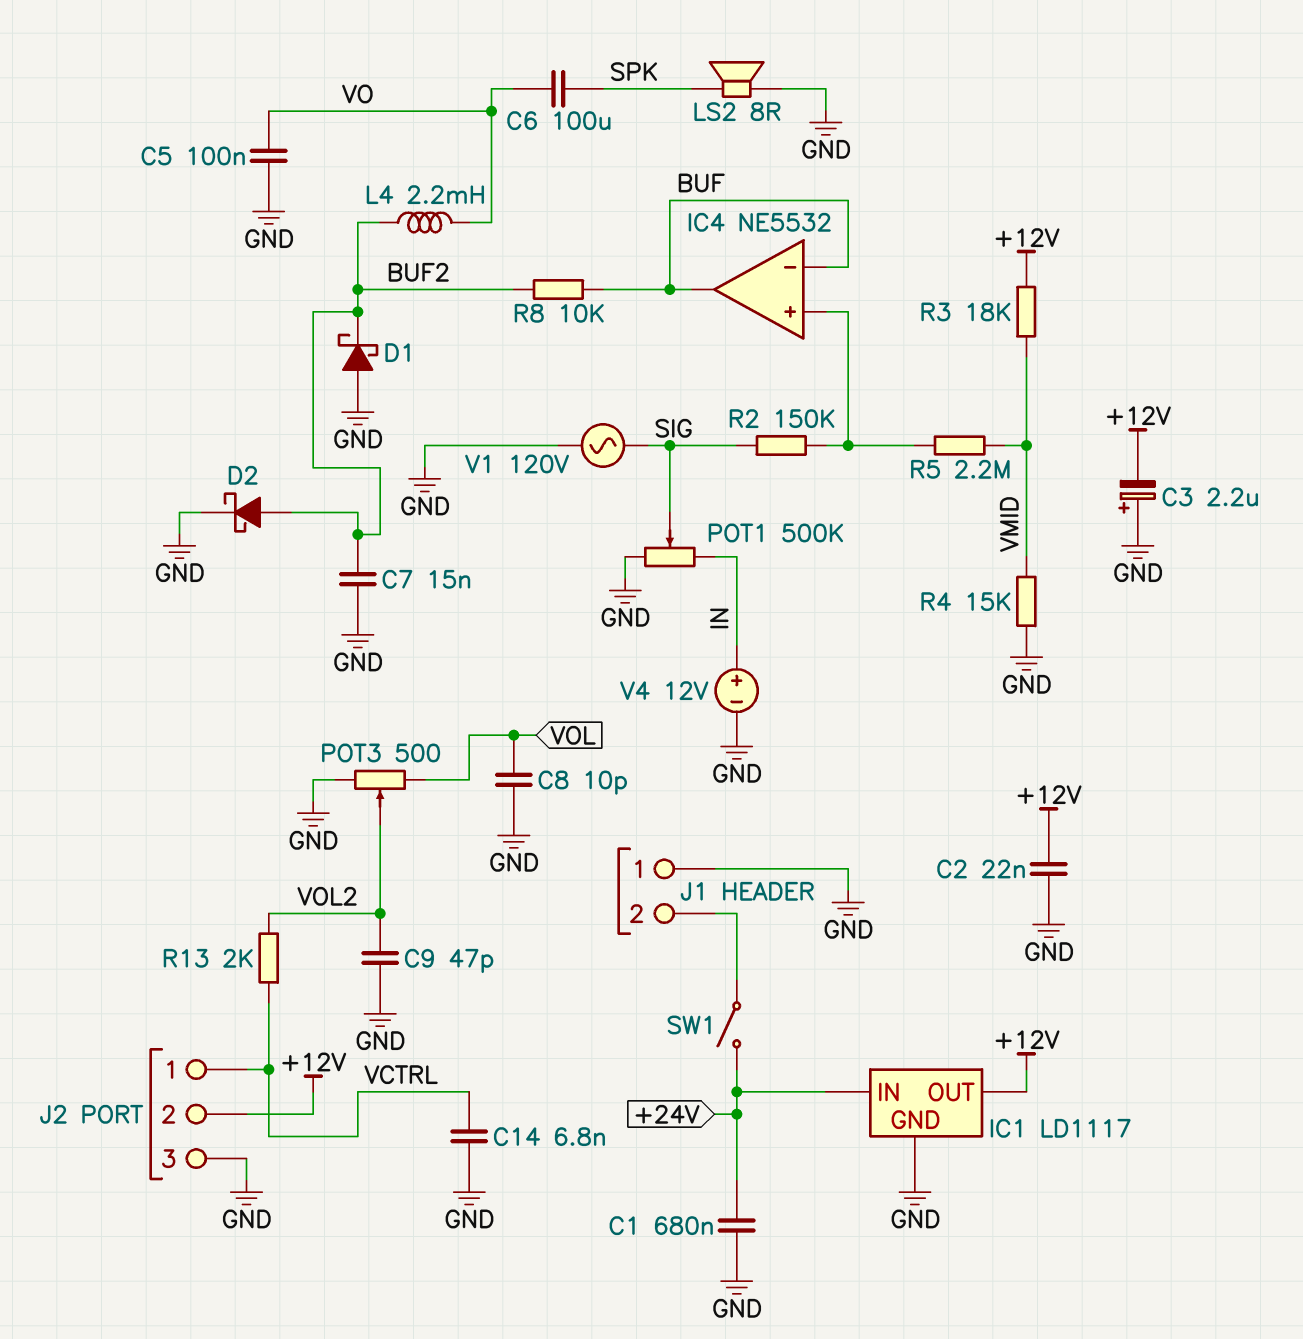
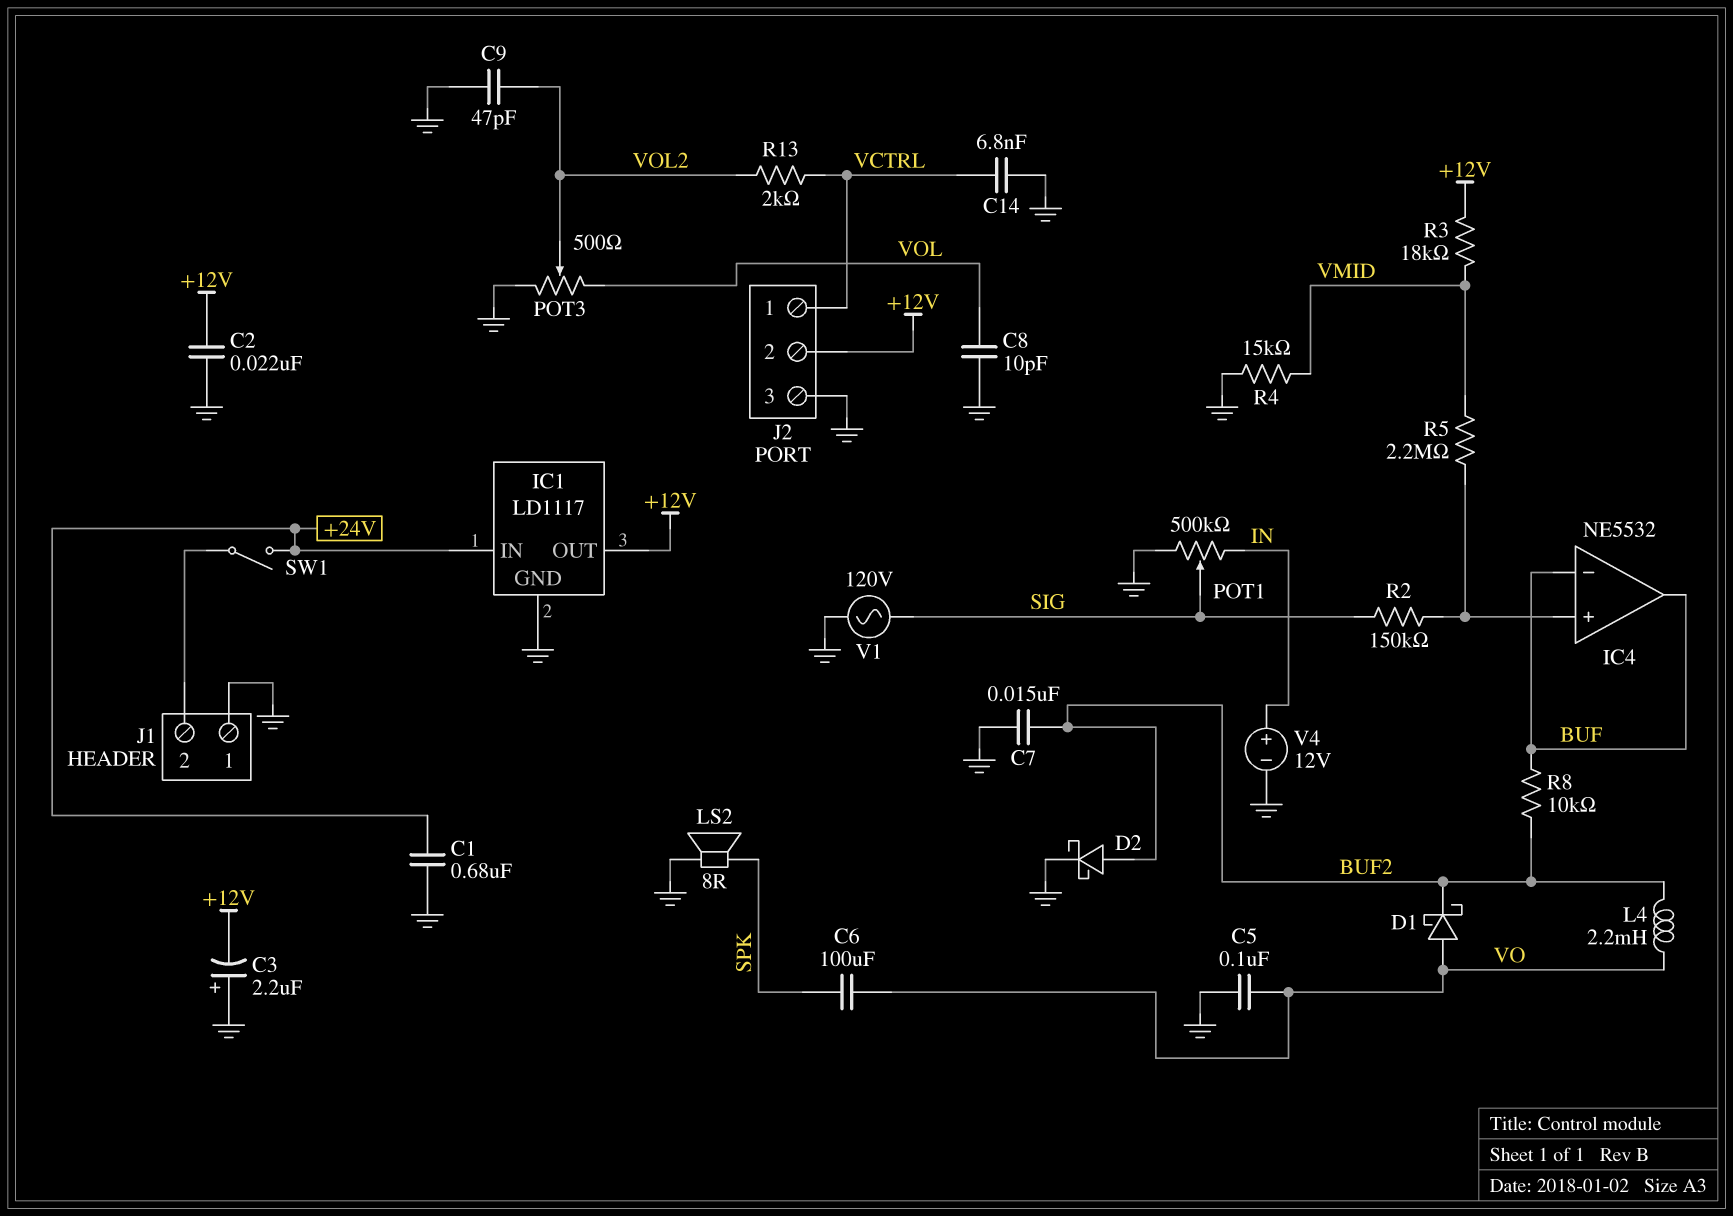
D1: schottky (A GND, K BUF2) -> schottky (A VO, K BUF2)

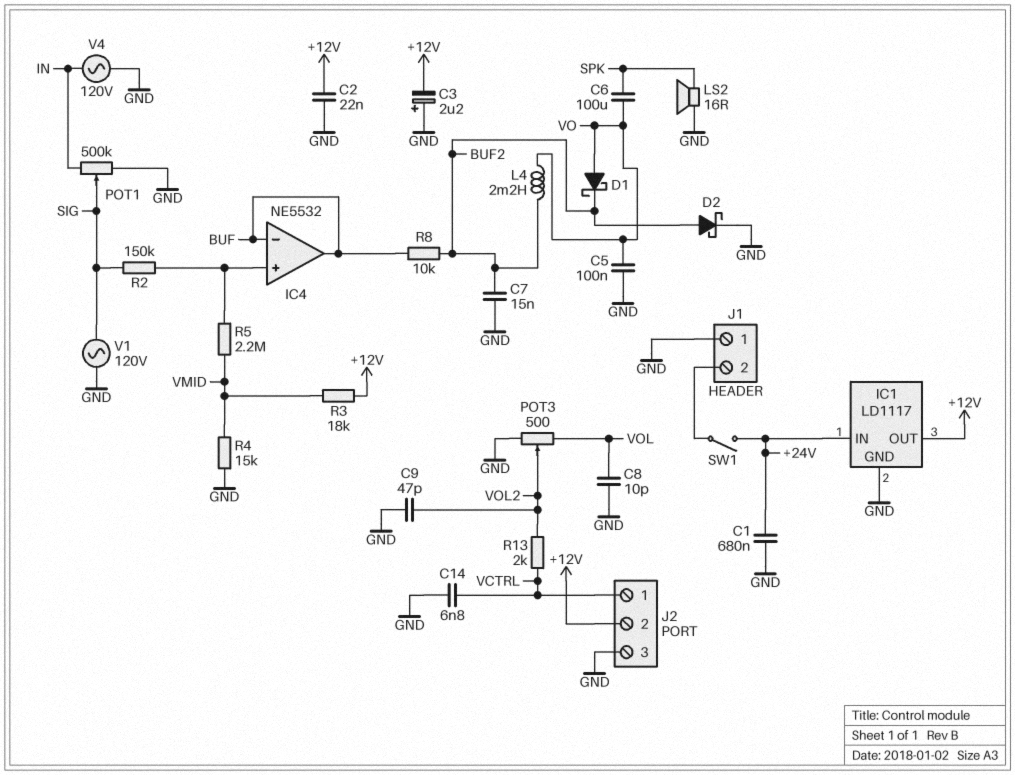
LS2: speaker 8R (GND, SPK) -> speaker 16R (GND, SPK)
V4: 12V (plus IN, minus GND) -> AC 120V (GND, IN)

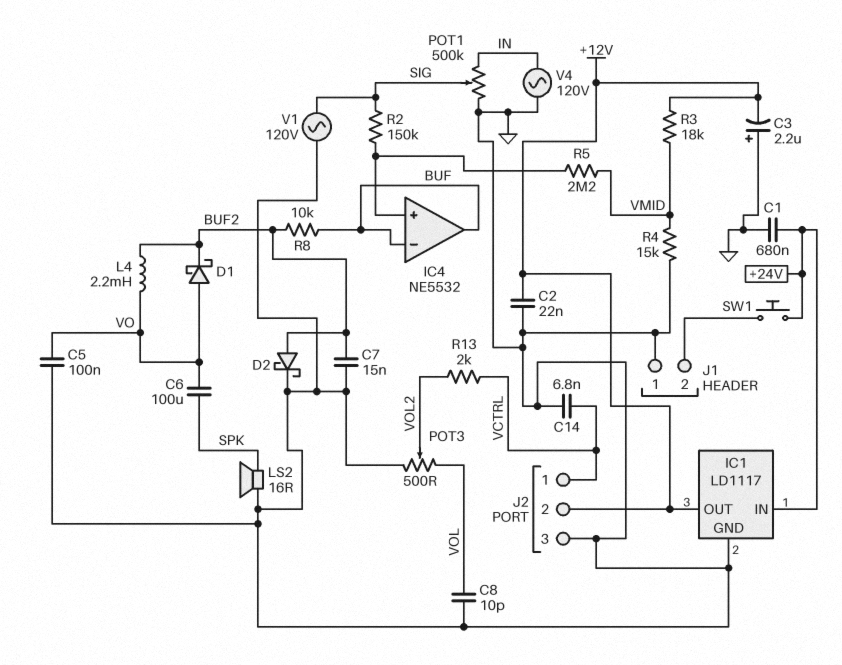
C9: 47pF (GND, VOL2) -> none
SW1: switch (+24V, J1/2) -> button (+24V, J1/2)

